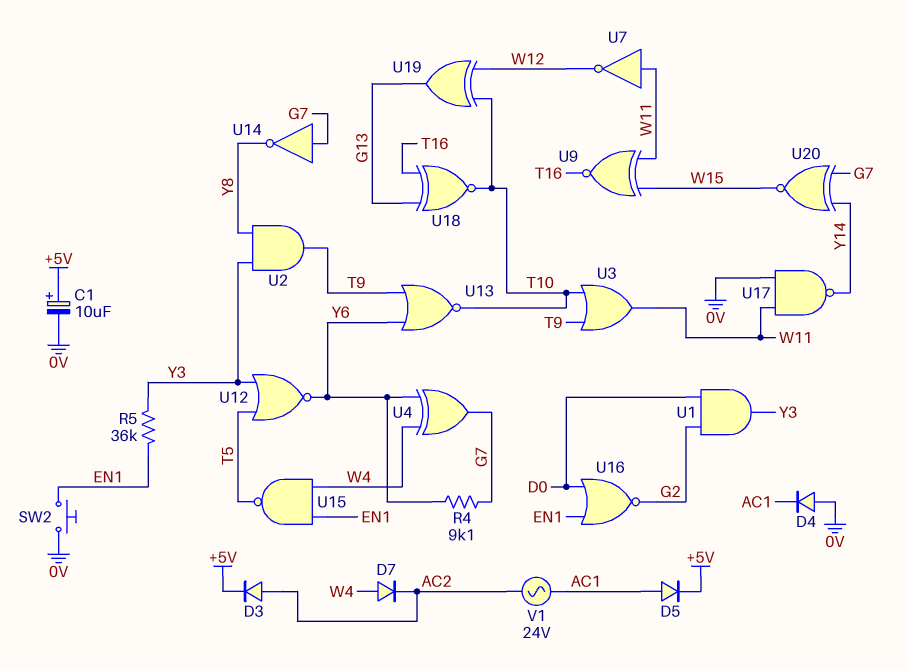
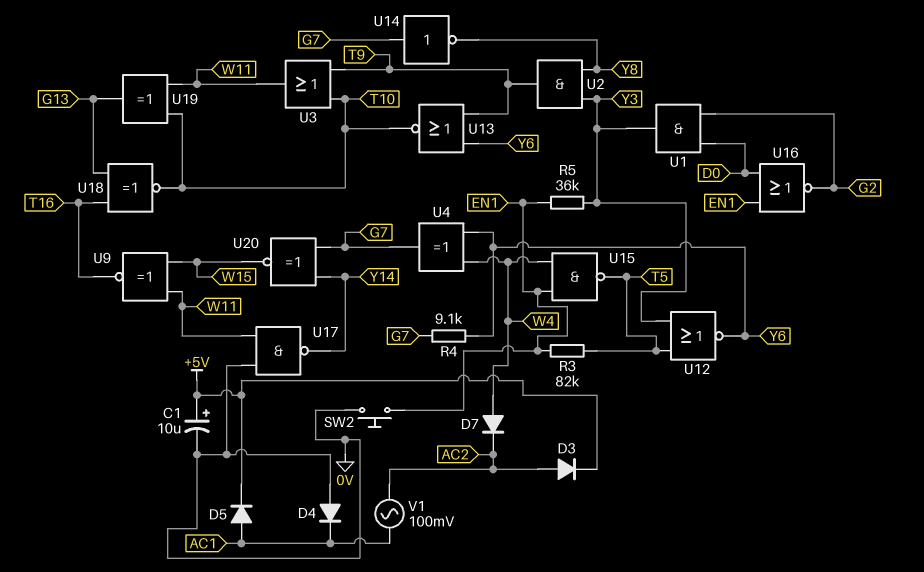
R3: none -> 82k (EN1, T5)
U7: NOT (in W11, out W12) -> none
U19: XOR (in T10, in W12, out G13) -> XOR (in T10, in W11, out G13)
V1: AC 24V (AC1, AC2) -> AC 100mV (AC1, AC2)

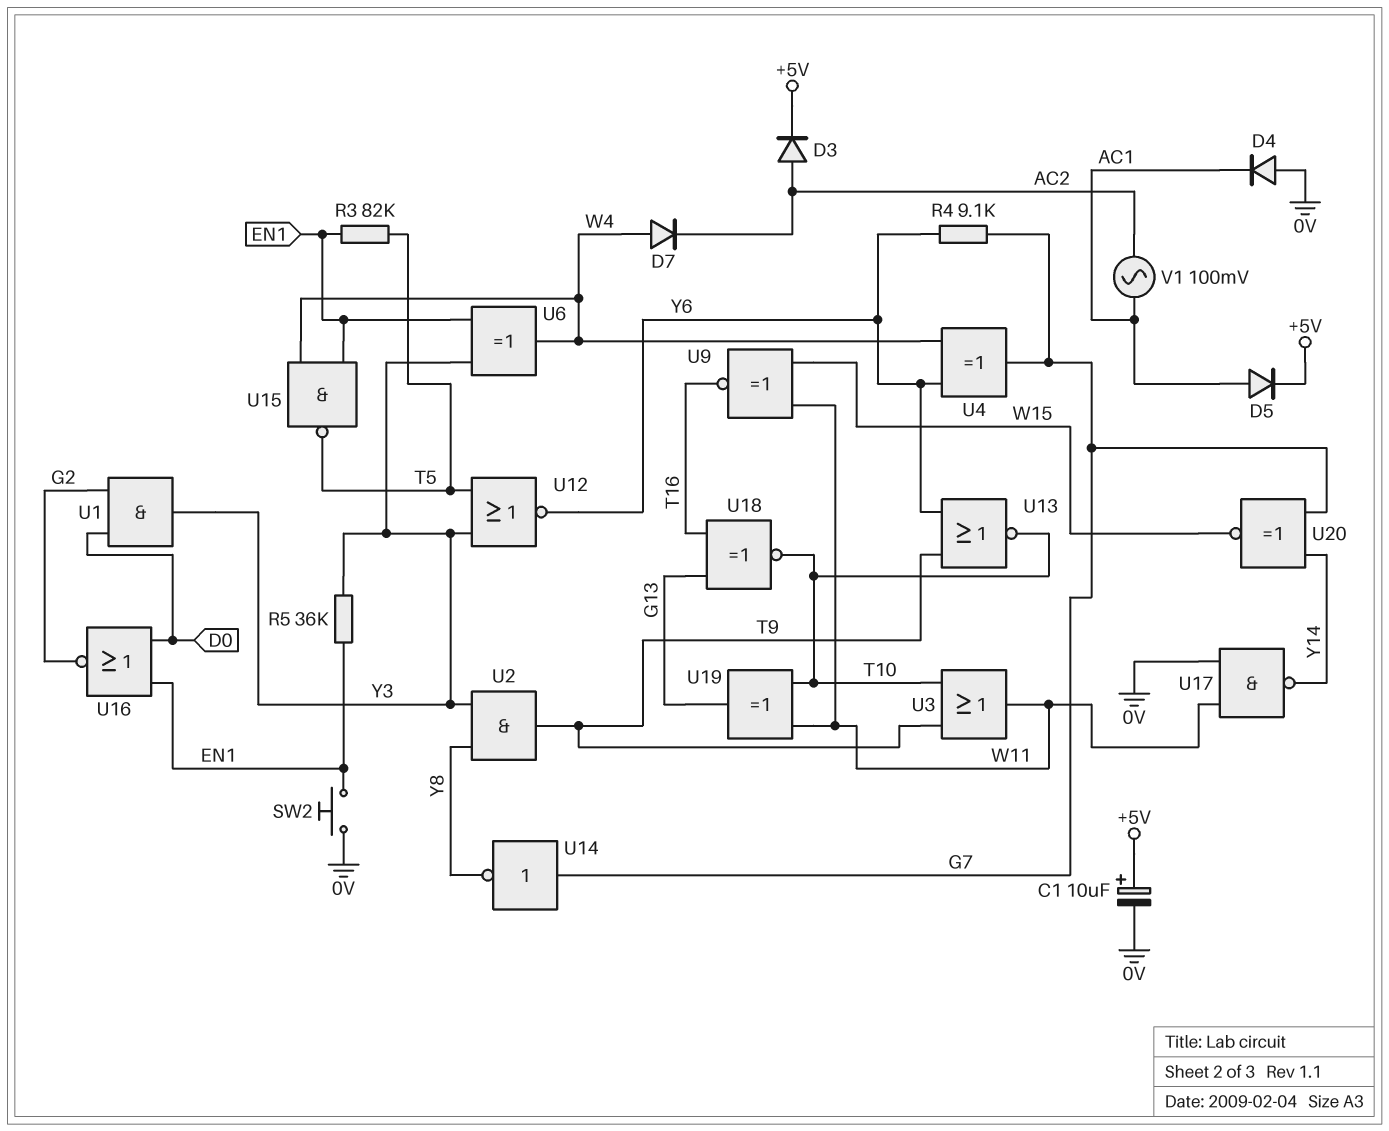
U6: none -> XOR (in EN1, in Y3, out W4)

